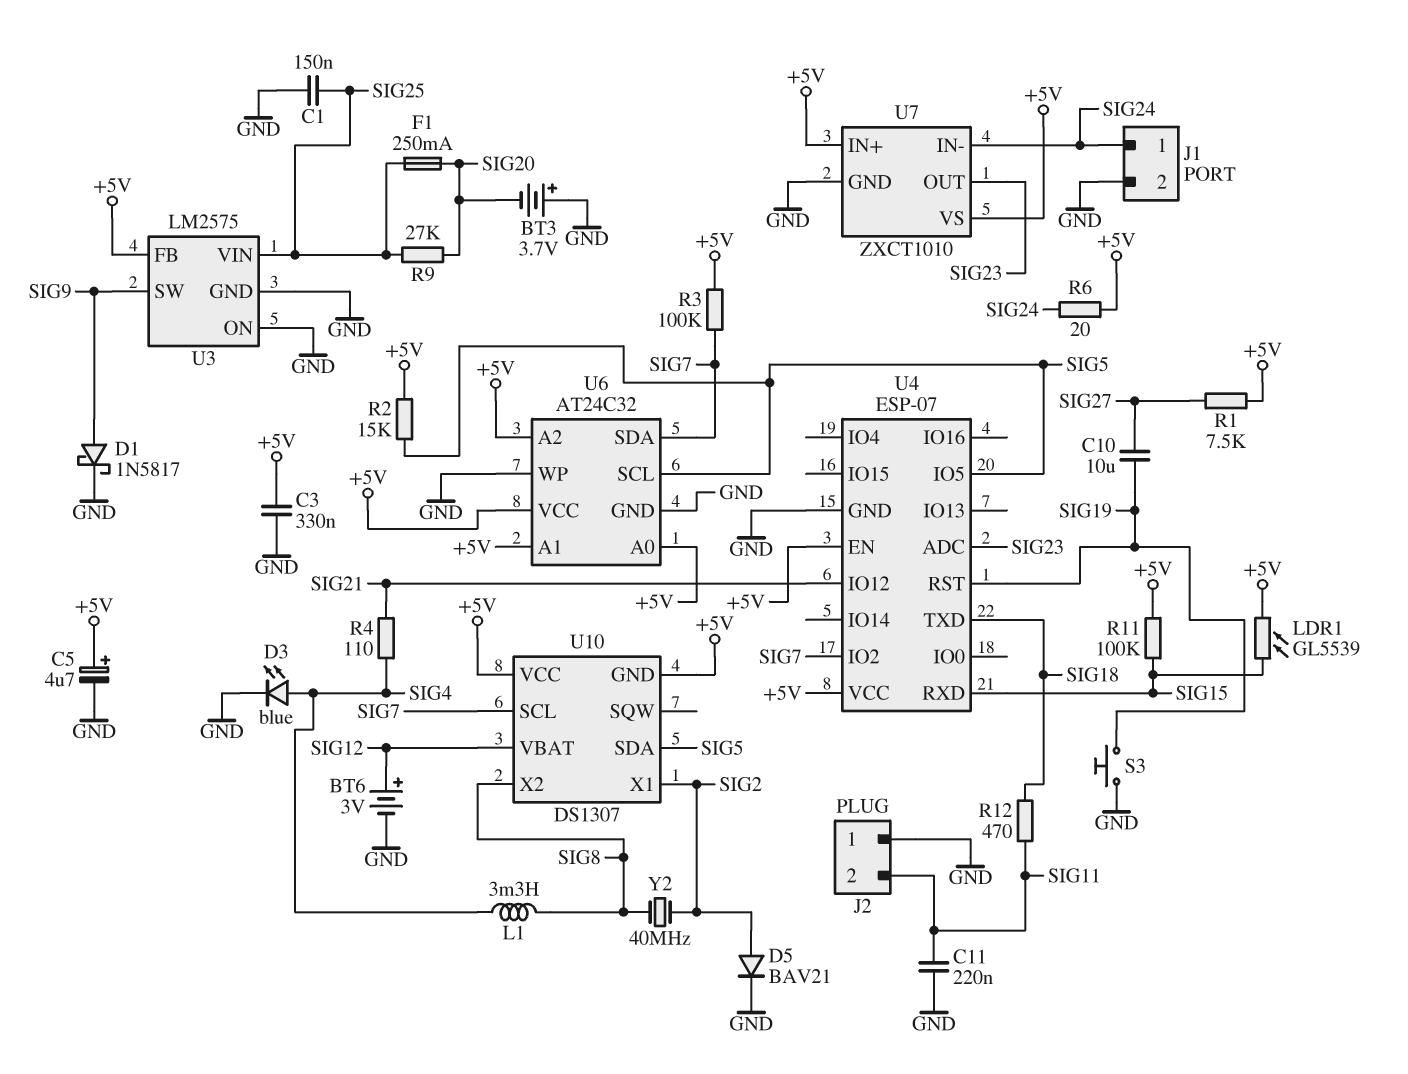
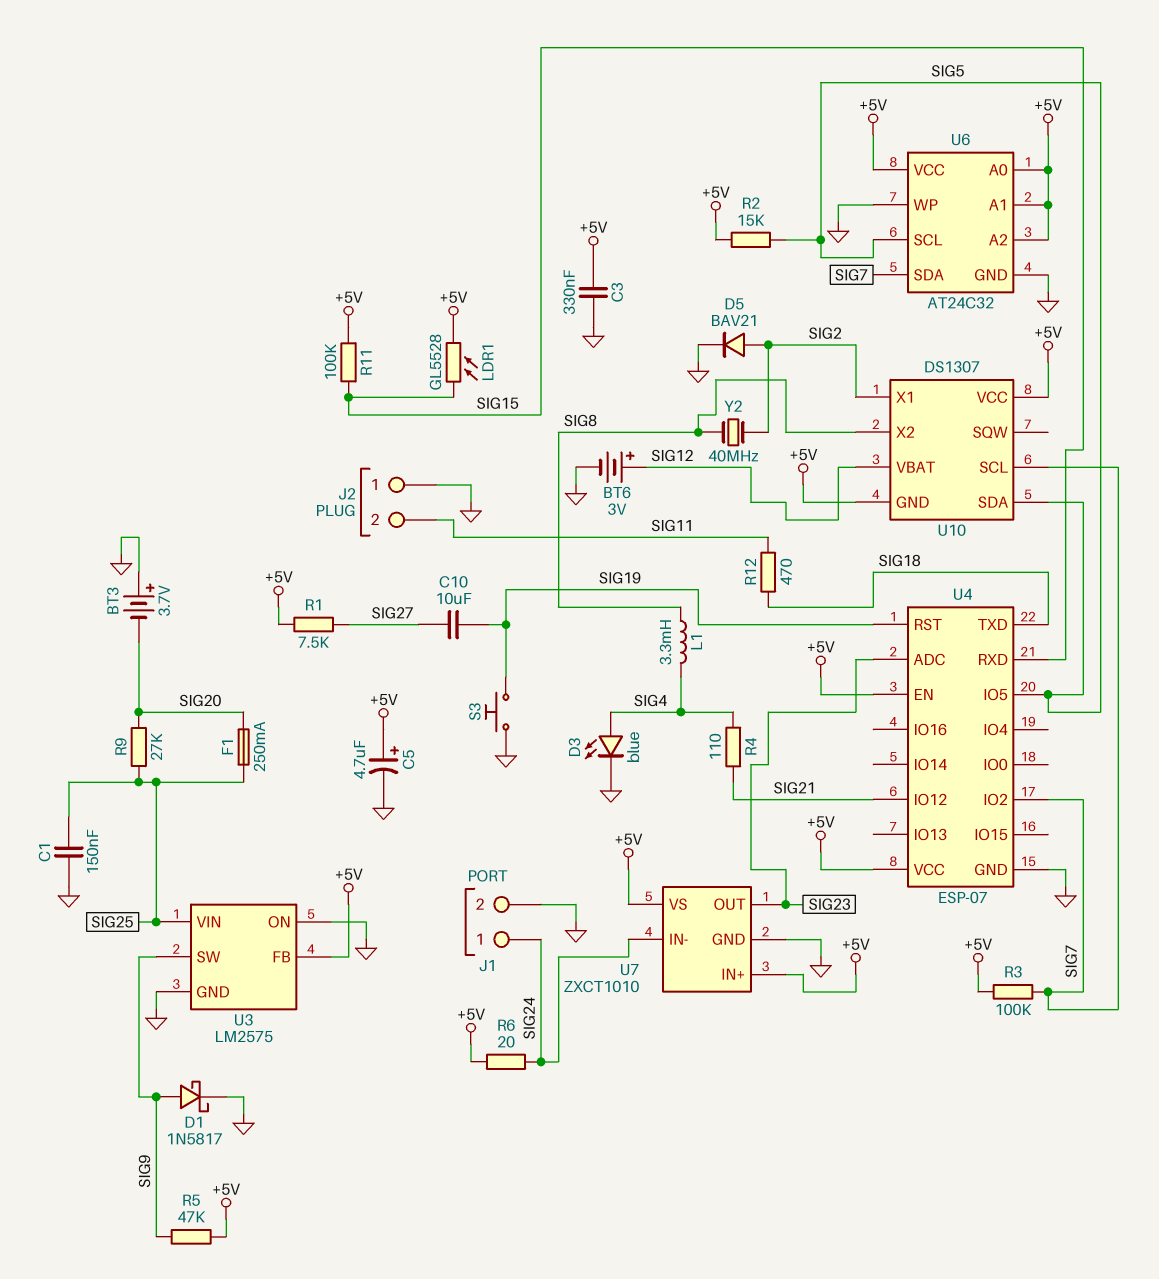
C11: 220nF (GND, SIG11) -> none
LDR1: GL5539 (+5V, SIG15) -> GL5528 (+5V, SIG15)
R5: none -> 47k (+5V, SIG9)

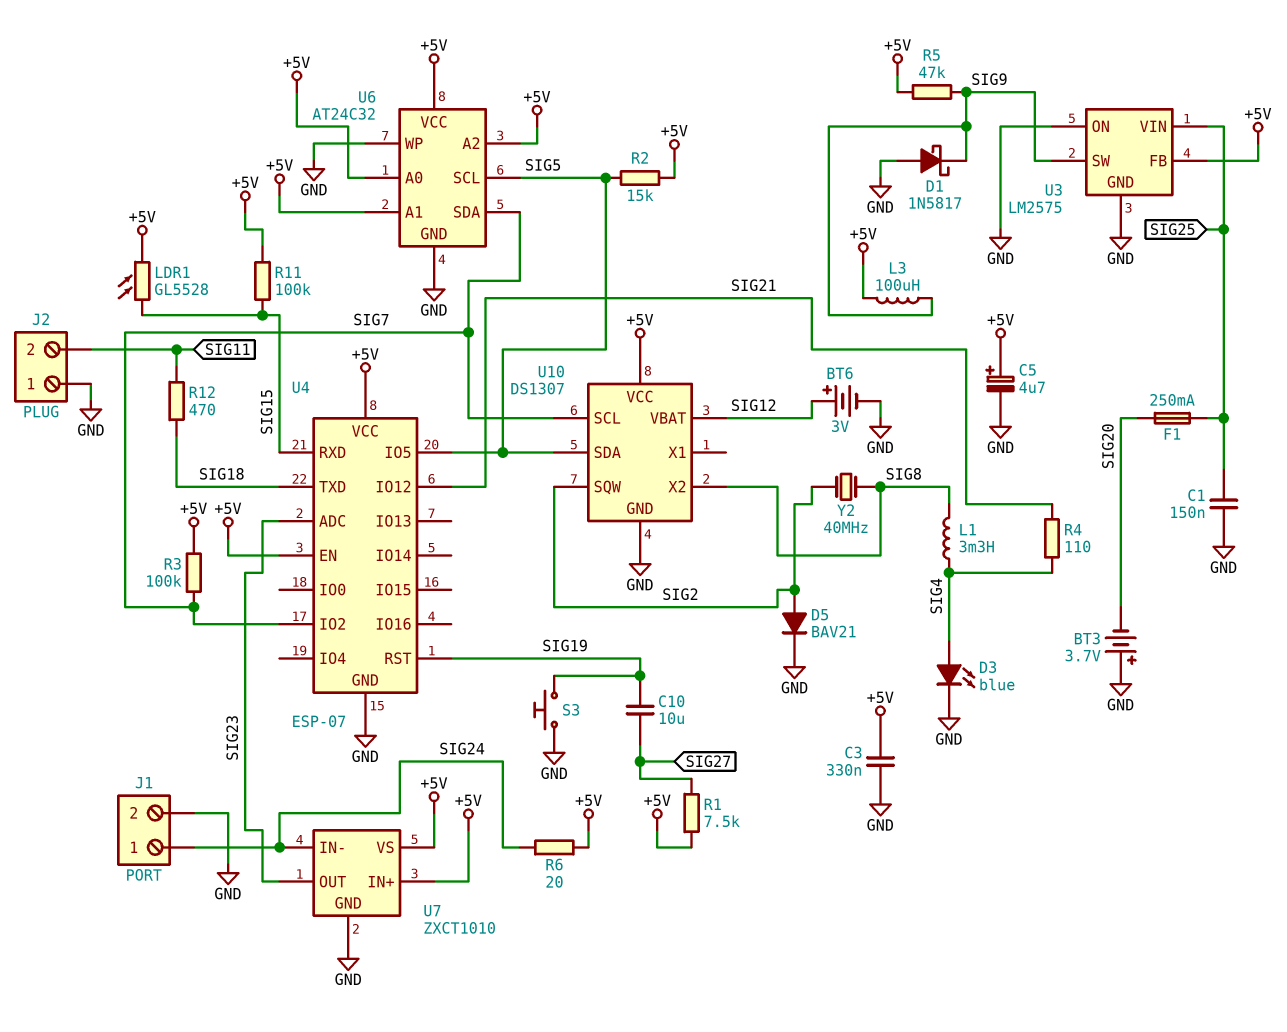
D1: schottky 1N5817 (A SIG9, K GND) -> schottky 1N5817 (A GND, K SIG9)
L3: none -> 100uH (+5V, SIG9)
R9: 27k (SIG20, SIG25) -> none
U10 pin GND: +5V -> GND
U10 pin SQW: none -> SIG2
U10 pin X1: SIG2 -> none

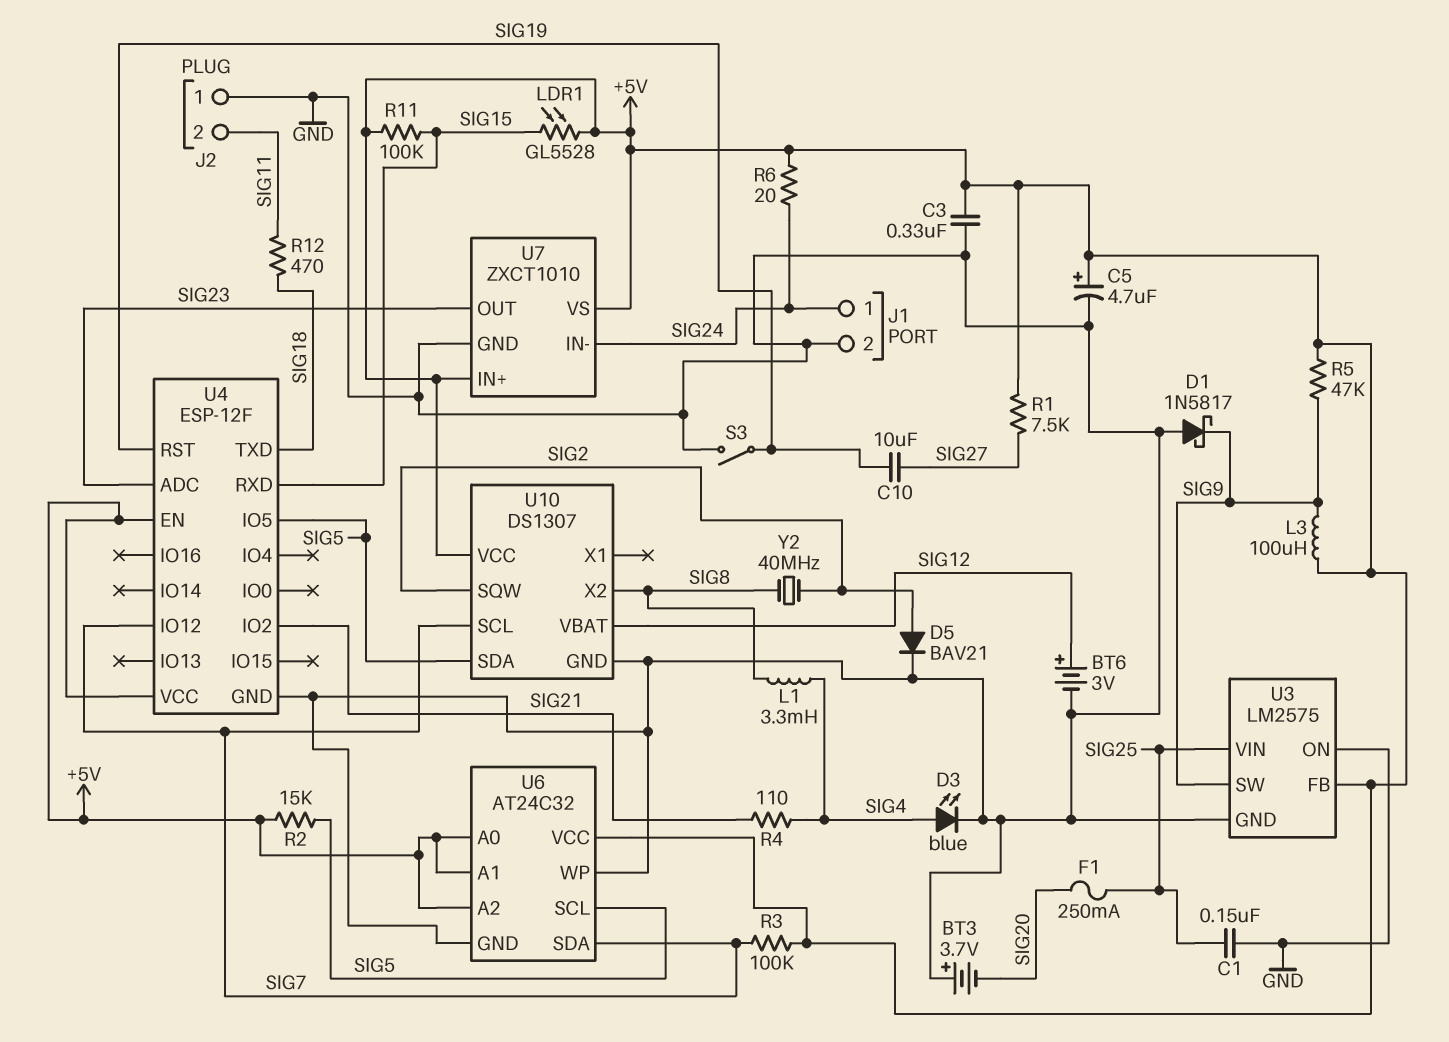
S3: button (GND, SIG19) -> switch (GND, SIG19)
U4: ESP-07 -> ESP-12F
U4 pin IO2: SIG7 -> SIG21
U4 pin IO12: SIG21 -> SIG7

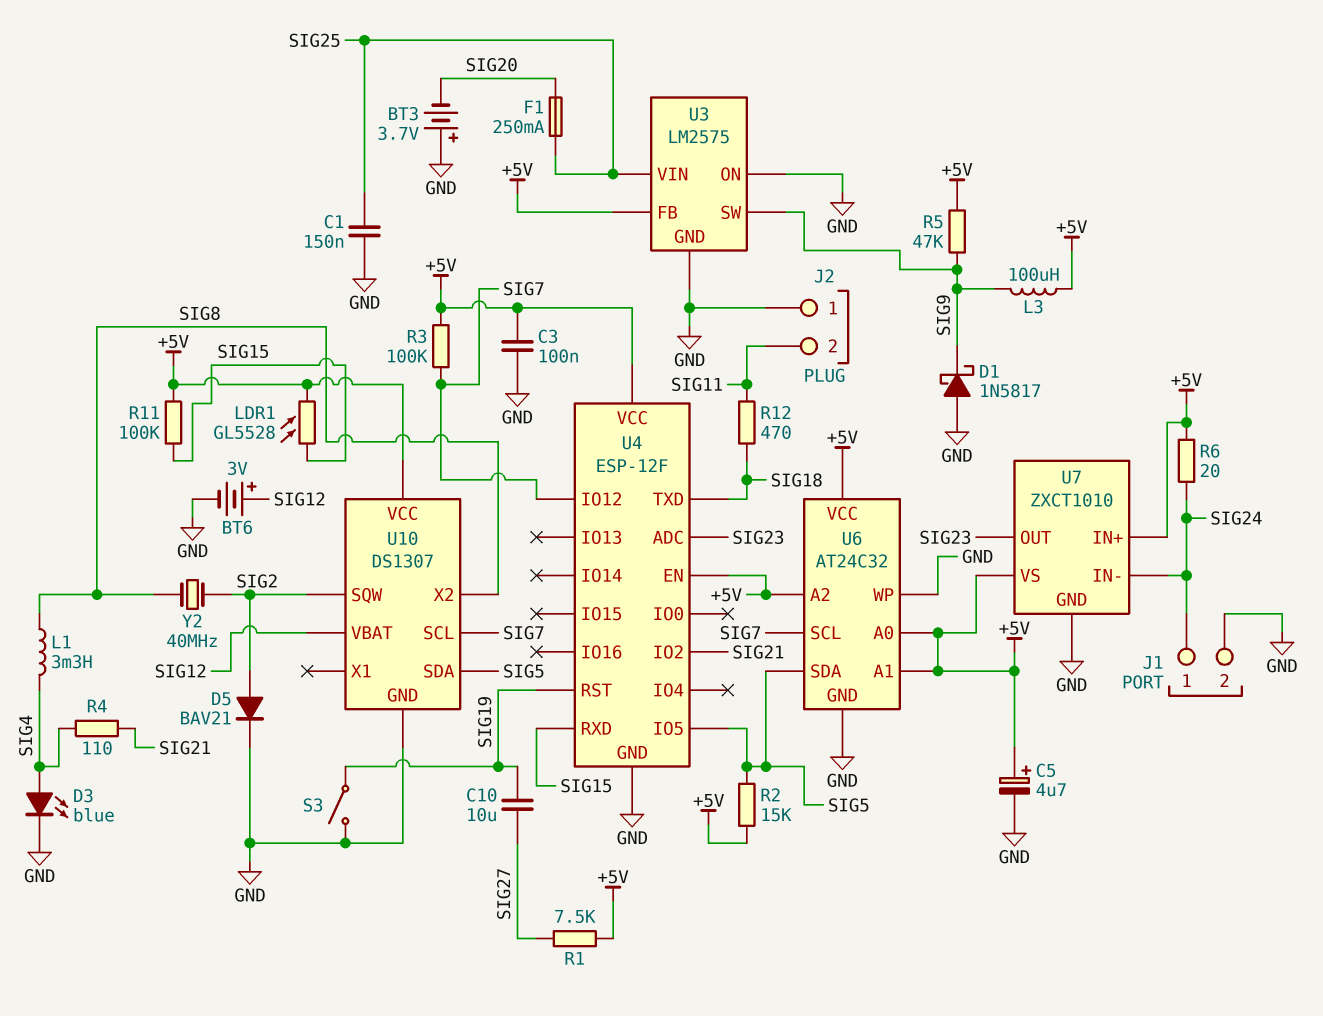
C3: 330nF (+5V, GND) -> 100nF (+5V, GND)
U6 pin SCL: SIG5 -> SIG7
U6 pin SDA: SIG7 -> SIG5

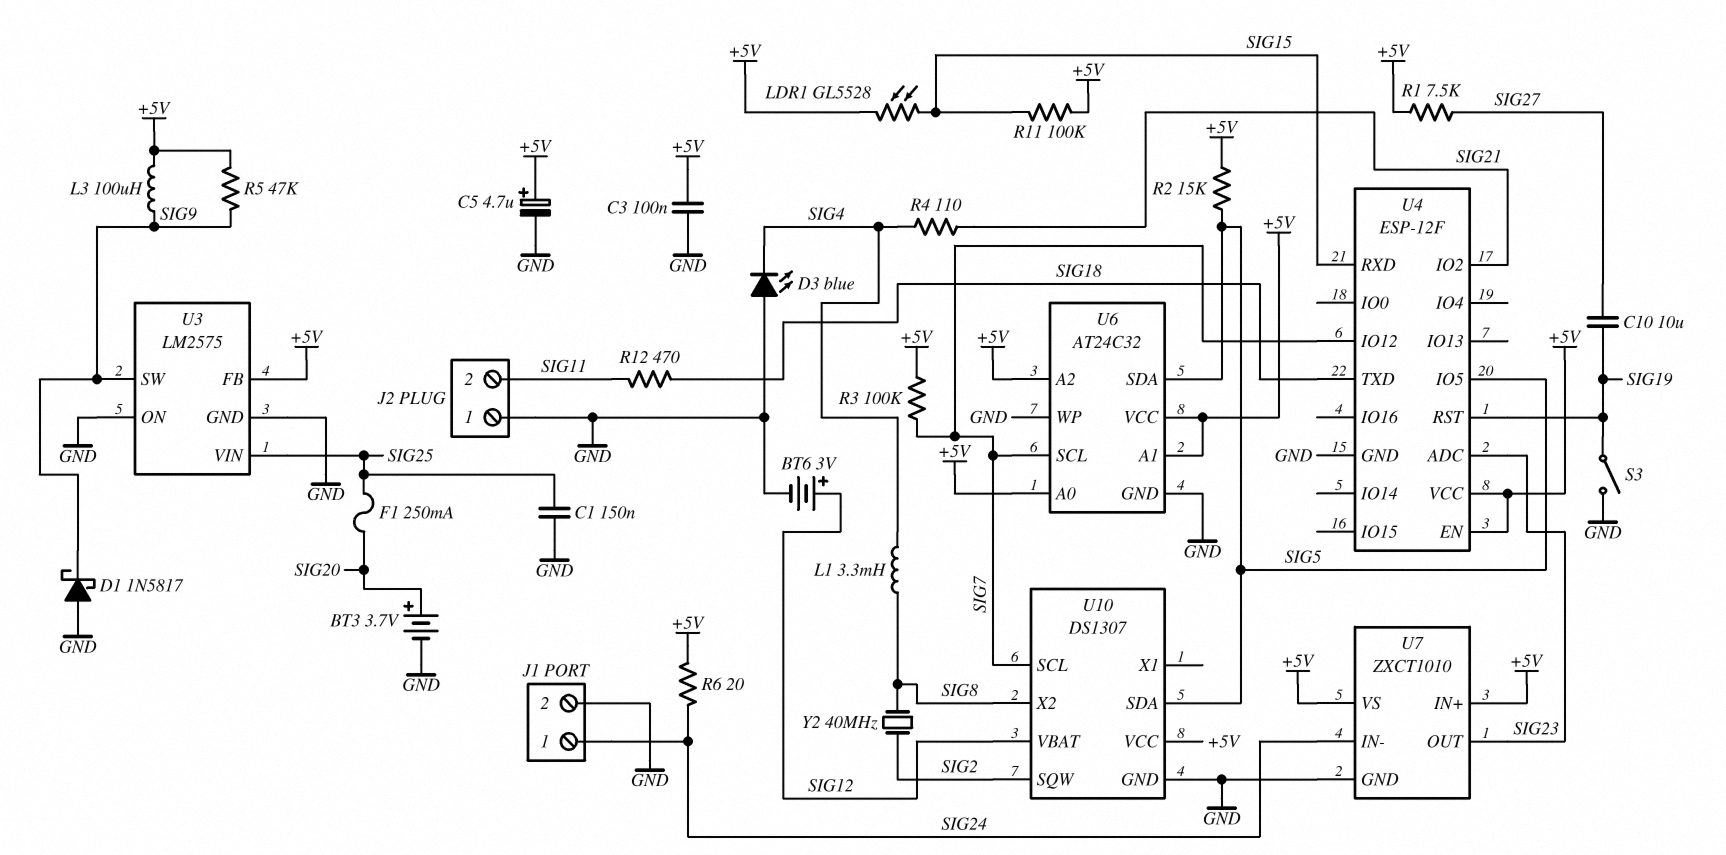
BT3: 3.7V (plus GND, minus SIG20) -> 3.7V (plus SIG20, minus GND)
D3: LED blue (A SIG4, K GND) -> LED blue (A GND, K SIG4)
D5: diode BAV21 (A SIG2, K GND) -> none

